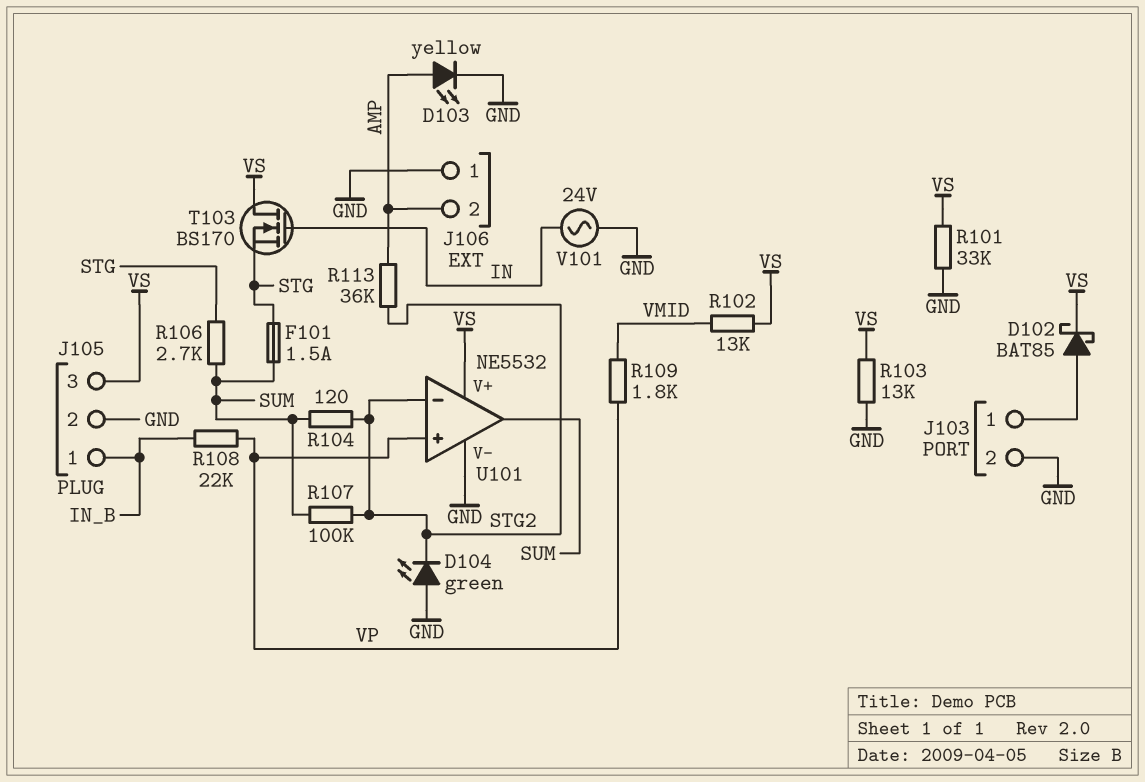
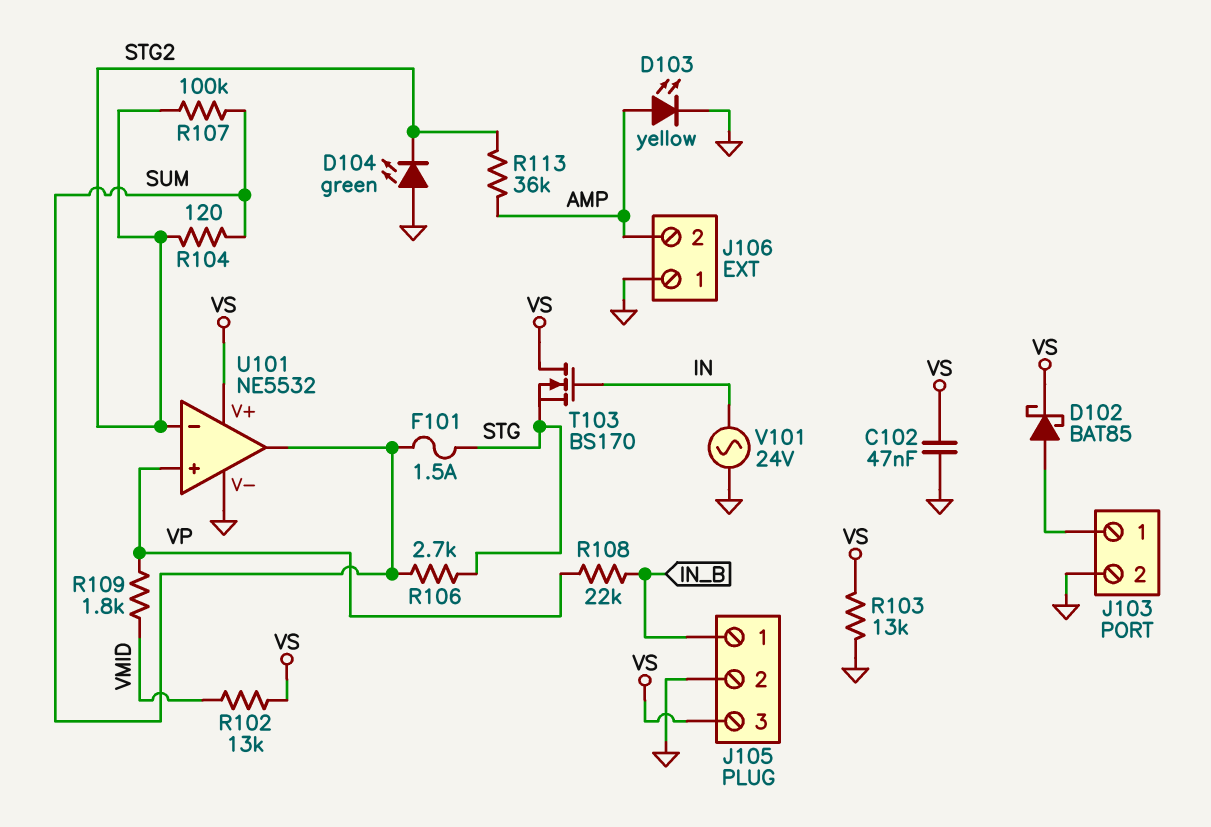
C102: none -> 47nF (GND, VS)
R101: 33k (GND, VS) -> none

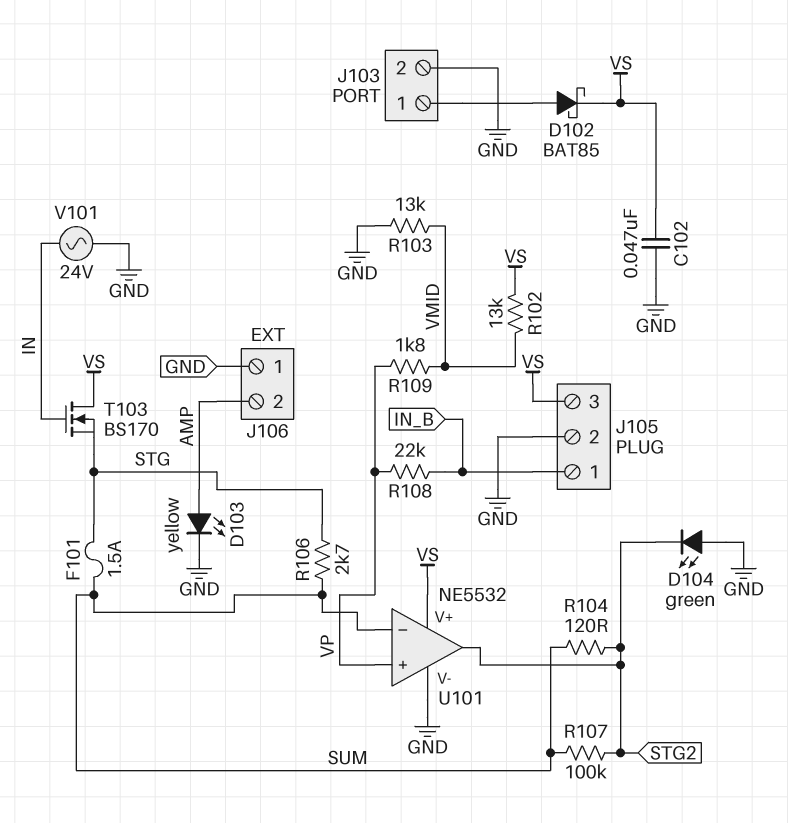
R103: 13k (GND, VS) -> 13k (GND, VMID)
R113: 36k (AMP, STG2) -> none
U101 pin in-: STG2 -> SUM
U101 pin out: SUM -> STG2

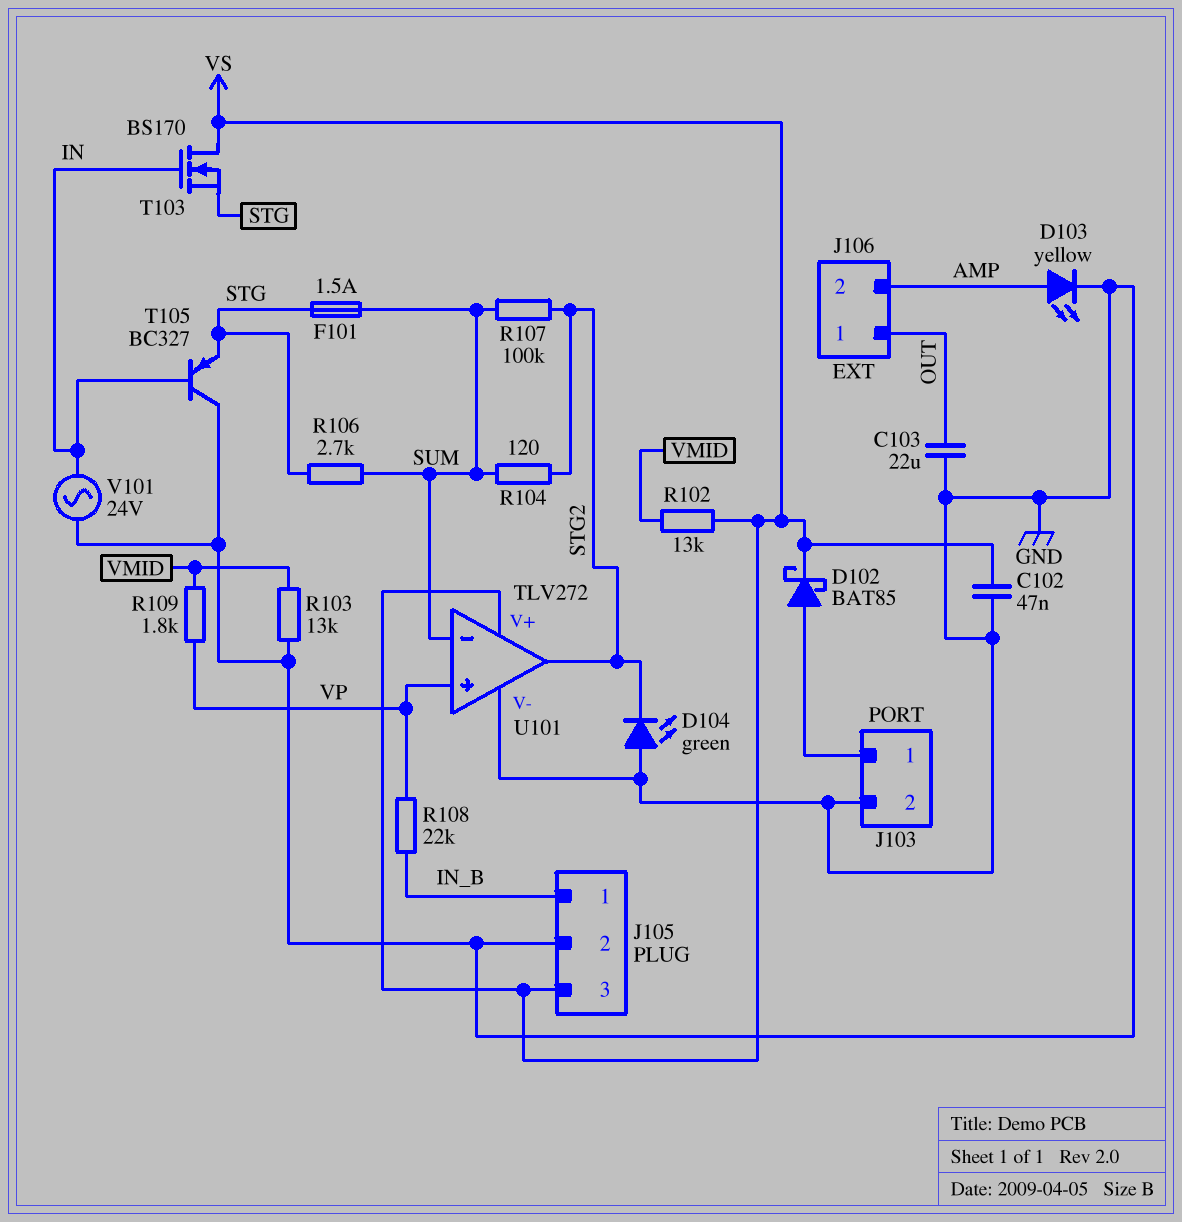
C103: none -> 22uF (GND, OUT)
J106 pin 1: GND -> OUT
T105: none -> PNP BC327 (B IN, C GND, E STG)
U101: NE5532 -> TLV272

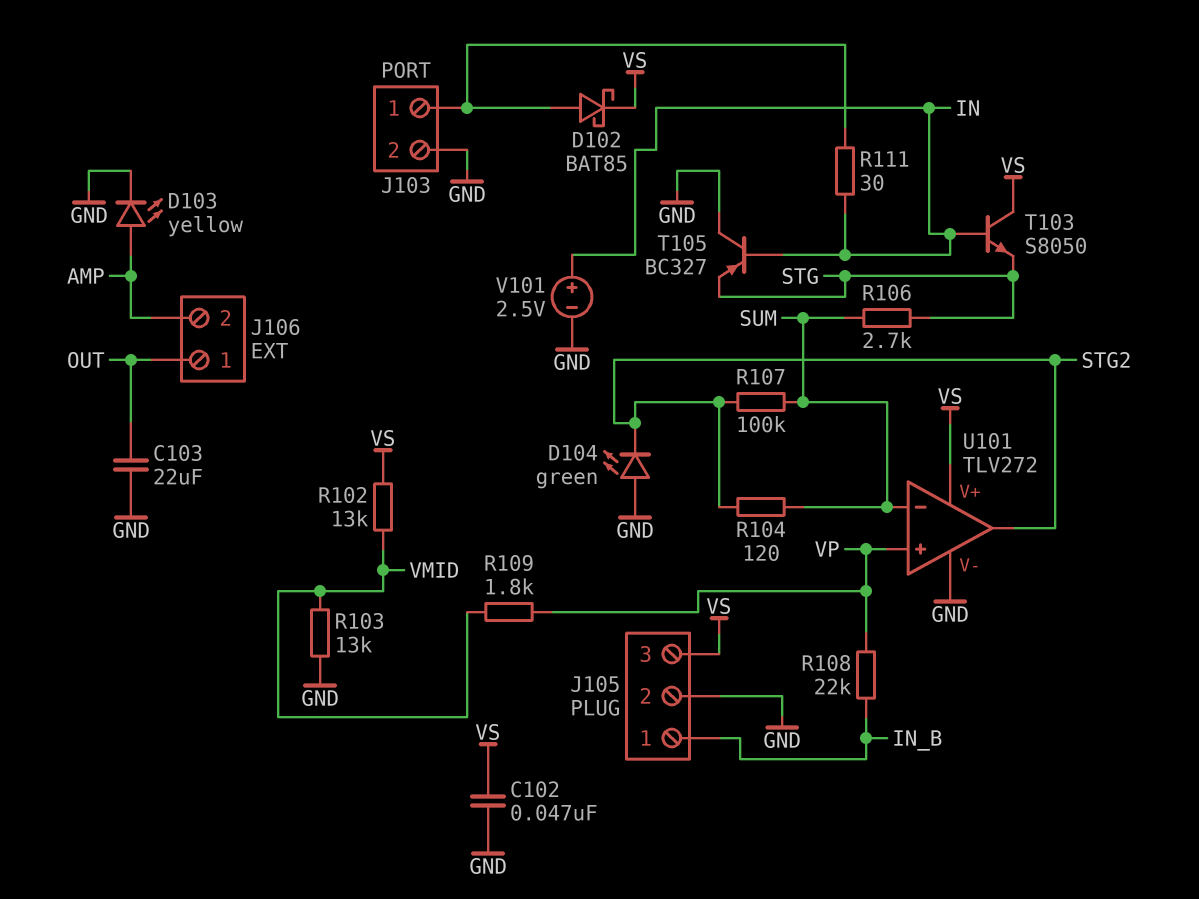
F101: 1.5A (STG, SUM) -> none
R111: none -> 30 (IN, J103/1)
T103: NMOS BS170 (G IN, D VS, S STG) -> NPN S8050 (B IN, C VS, E STG)
V101: AC 24V (GND, IN) -> 2.5V (plus IN, minus GND)

